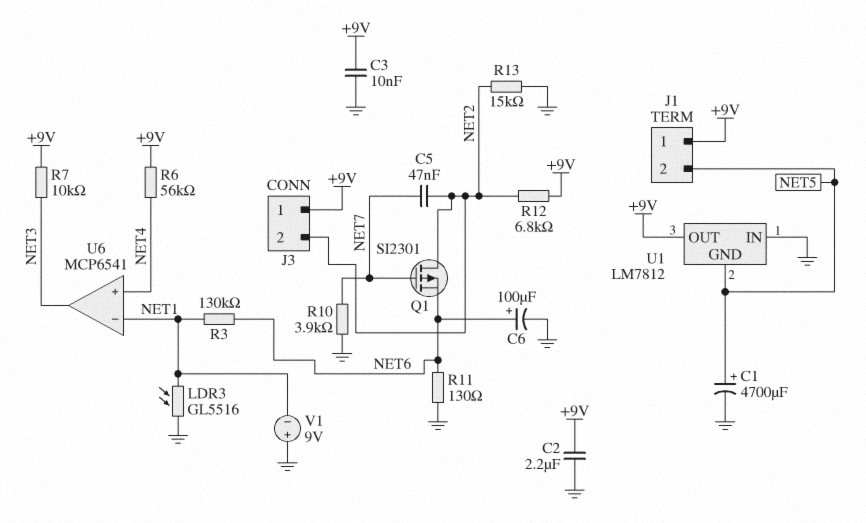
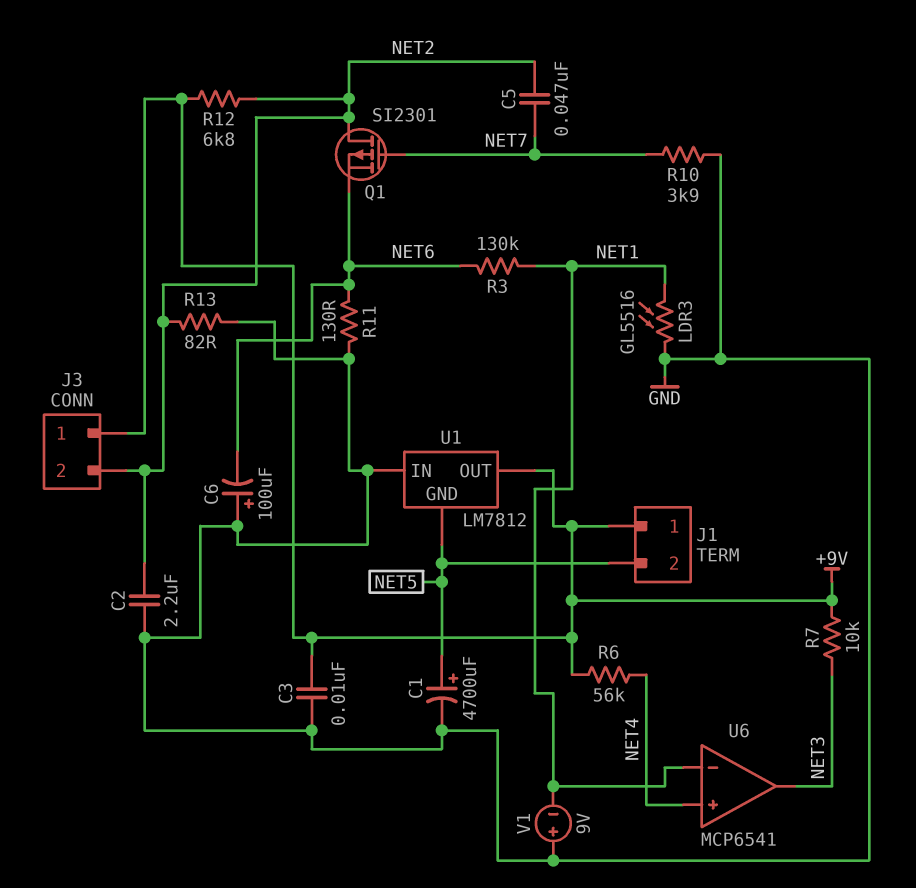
C2: 2.2uF (+9V, GND) -> 2.2uF (GND, NET2)
C6: 100uF (plus NET6, minus GND) -> 100uF (plus GND, minus NET6)
R13: 15k (GND, NET2) -> 82 (GND, NET2)

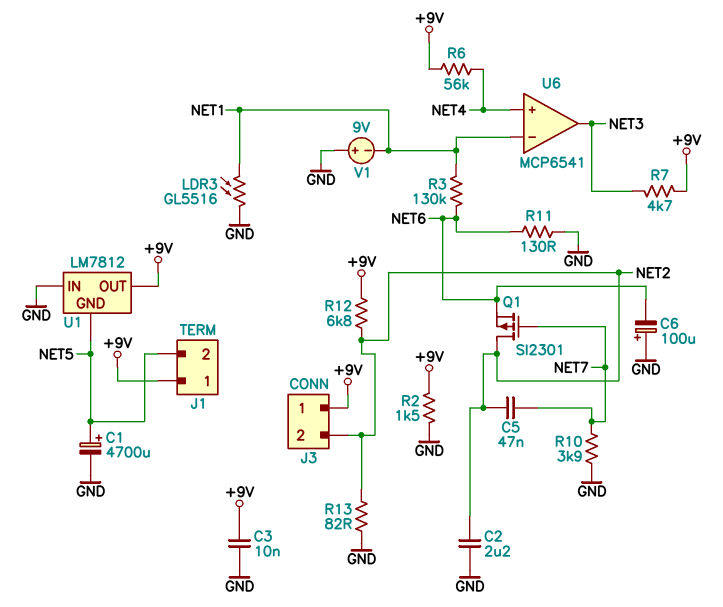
R2: none -> 1.5k (+9V, GND)
R7: 10k (+9V, NET3) -> 4.7k (+9V, NET3)

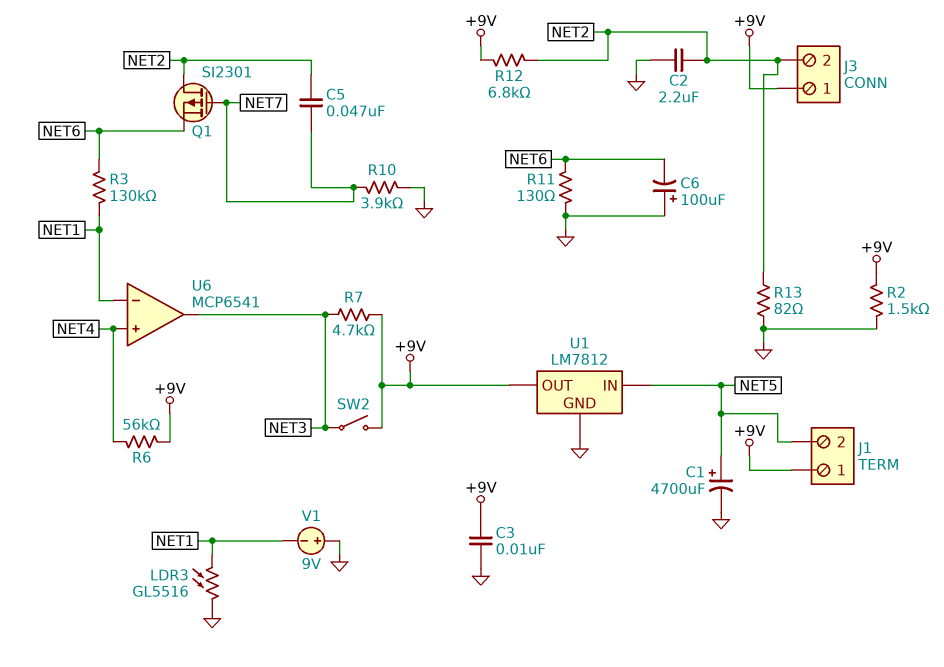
SW2: none -> switch (+9V, NET3)
U1 pin GND: NET5 -> GND
U1 pin IN: GND -> NET5

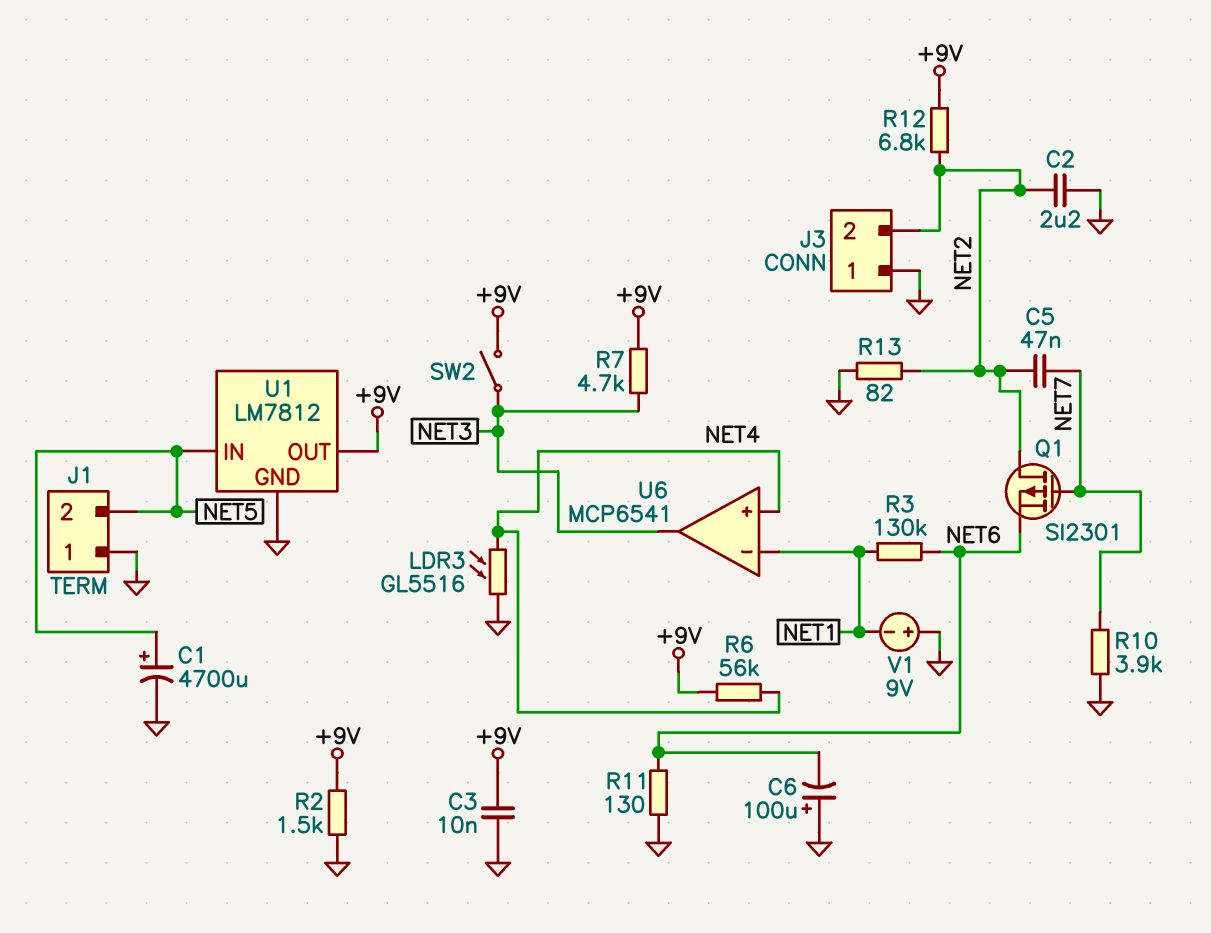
J1 pin 1: +9V -> GND
J3 pin 1: +9V -> GND
LDR3: GL5516 (GND, NET1) -> GL5516 (GND, NET4)

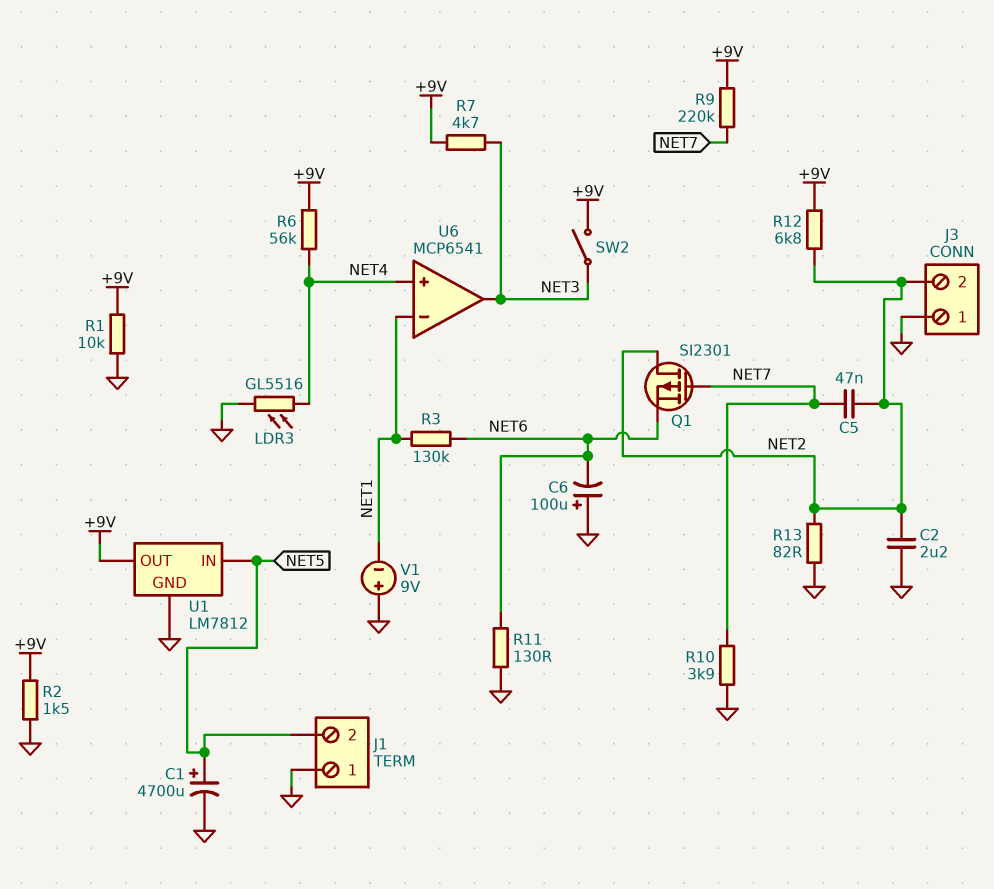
C3: 10nF (+9V, GND) -> none
R1: none -> 10k (+9V, GND)
R9: none -> 220k (+9V, NET7)

